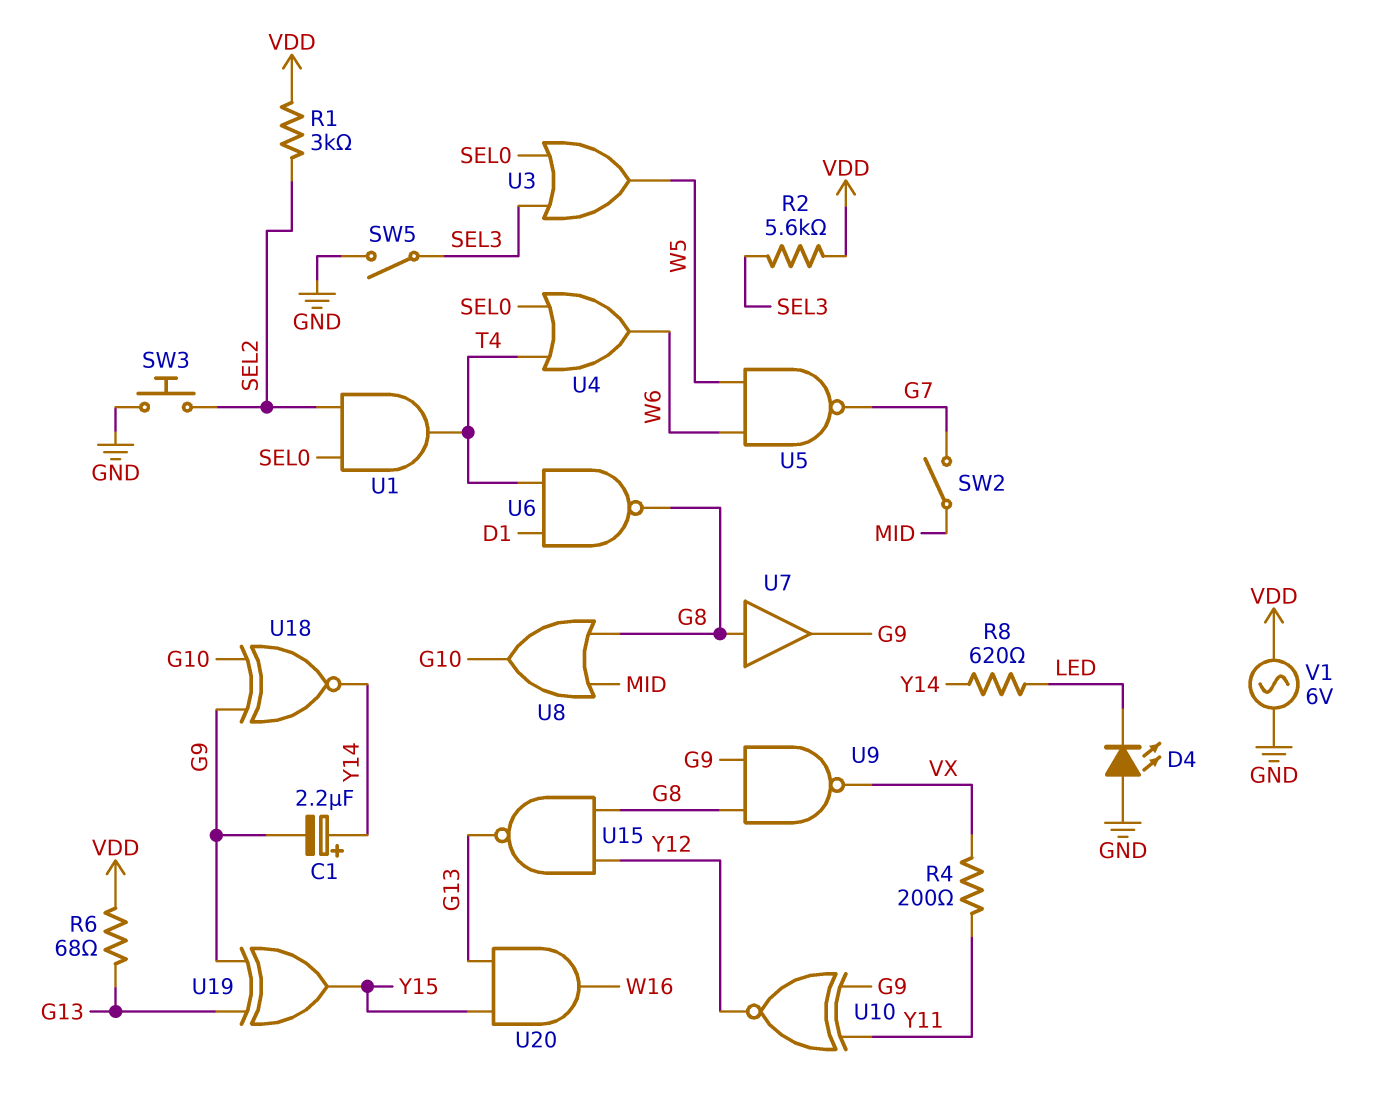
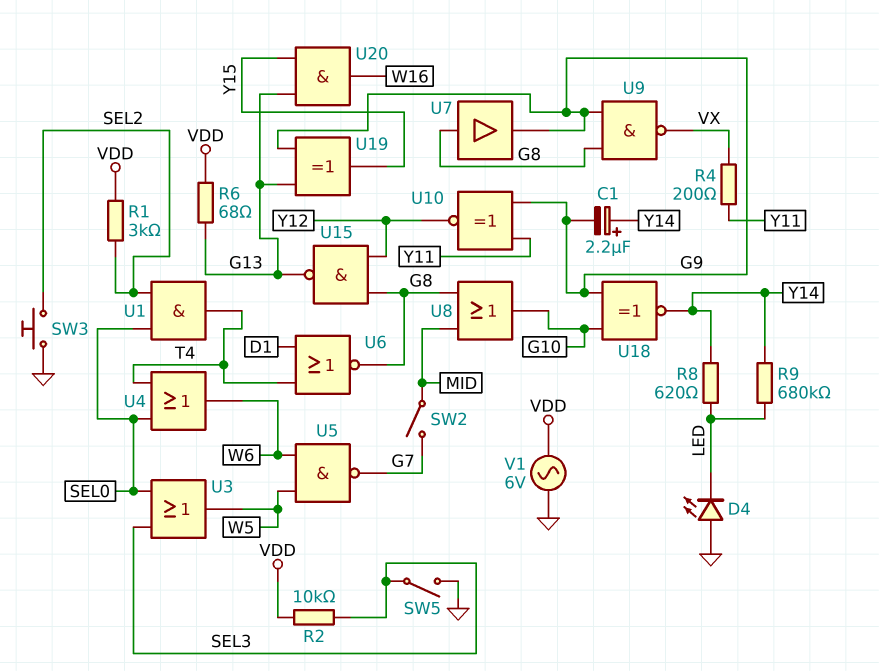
R2: 5.6k (SEL3, VDD) -> 10k (SEL3, VDD)
R9: none -> 680k (LED, Y14)
U6: NAND (in D1, in T4, out G8) -> NOR (in D1, in T4, out G8)

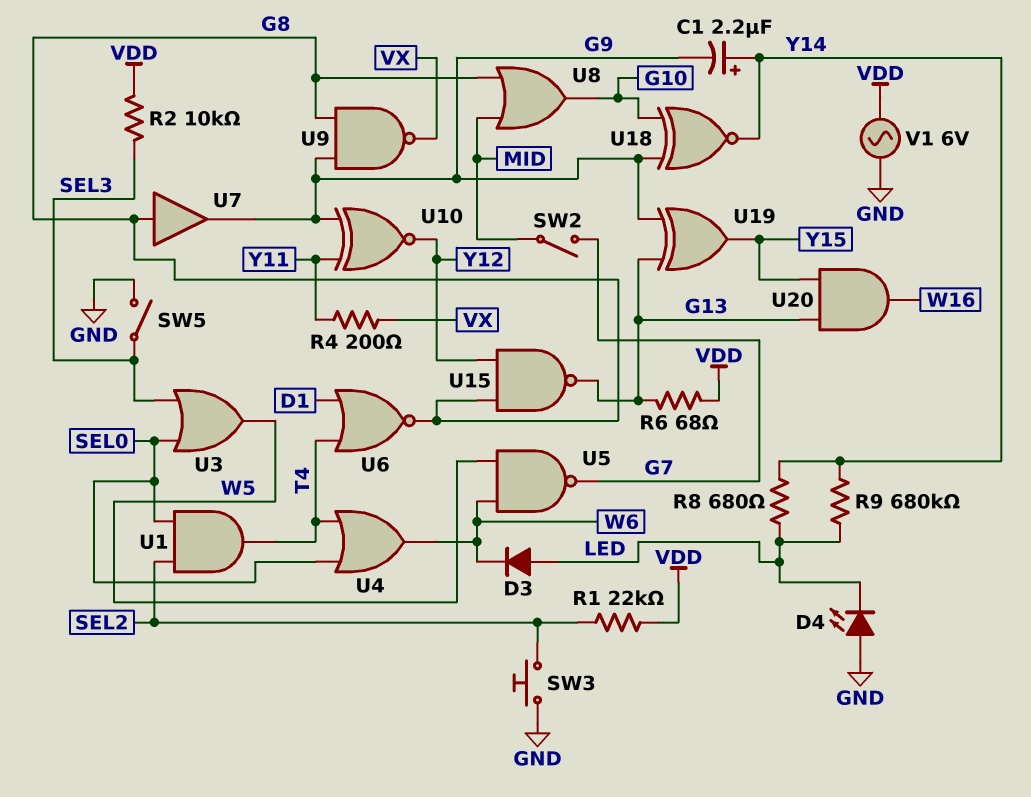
D3: none -> diode (A LED, K W6)
R1: 3k (SEL2, VDD) -> 22k (SEL2, VDD)
R8: 620 (LED, Y14) -> 680 (LED, Y14)

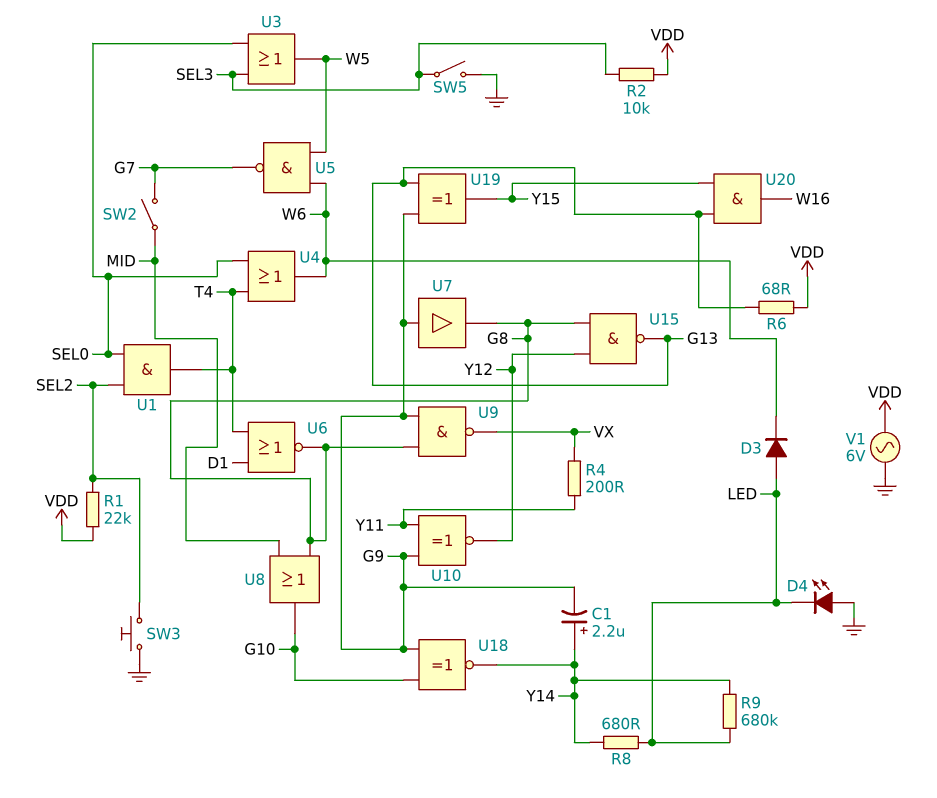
U7: buffer (in G8, out G9) -> buffer (in G9, out G8)

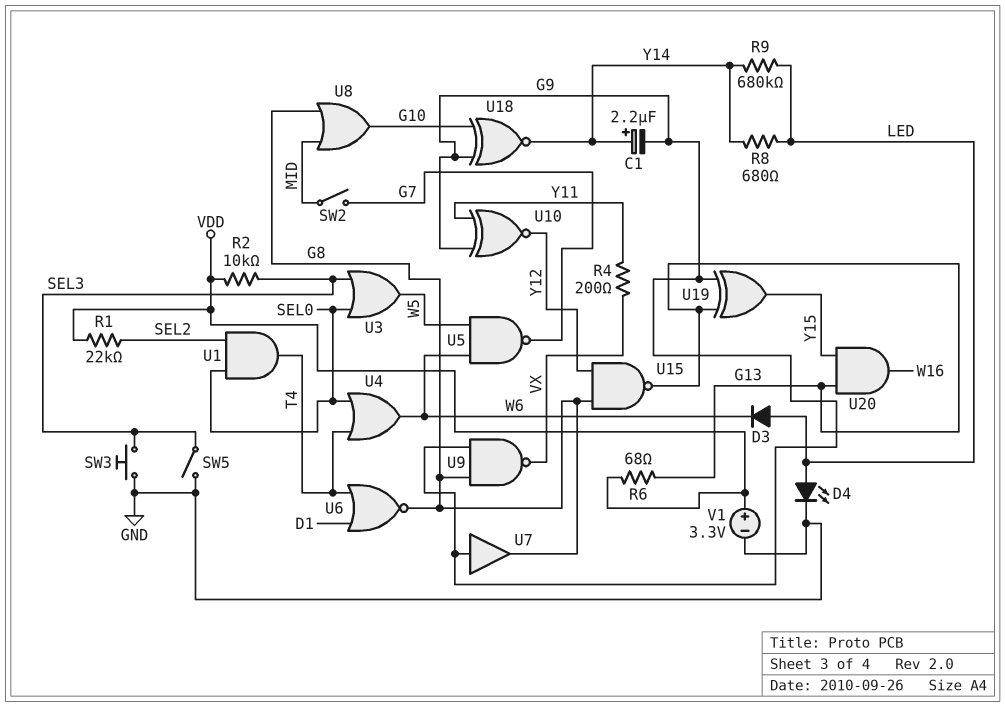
D4: LED (A GND, K LED) -> LED (A LED, K GND)
SW3: button (GND, SEL2) -> button (GND, SEL3)
V1: AC 6V (GND, VDD) -> 3.3V (plus VDD, minus GND)

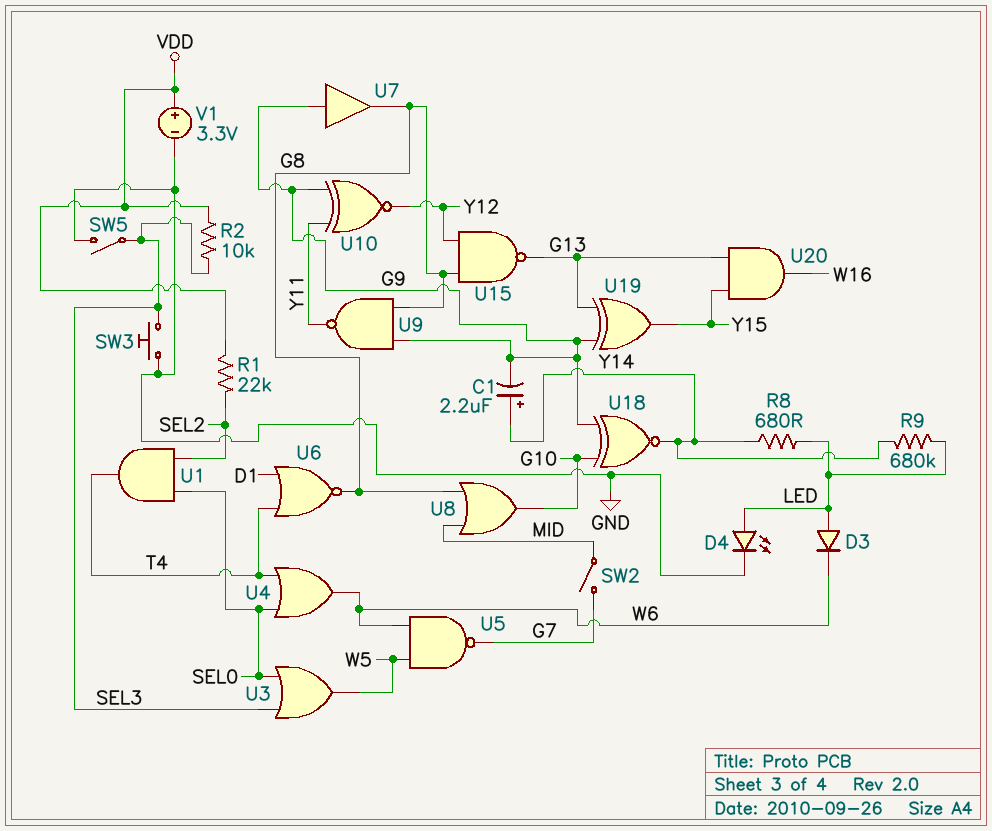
R4: 200 (VX, Y11) -> none
R6: 68 (G13, VDD) -> none
U9: NAND (in G8, in G9, out VX) -> NAND (in G8, in G9, out Y11)

